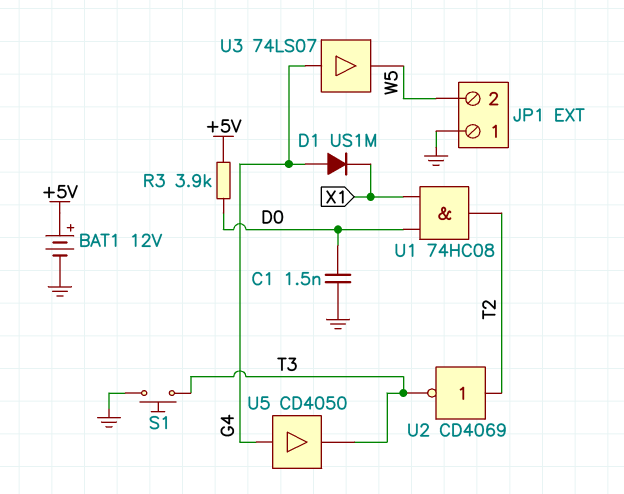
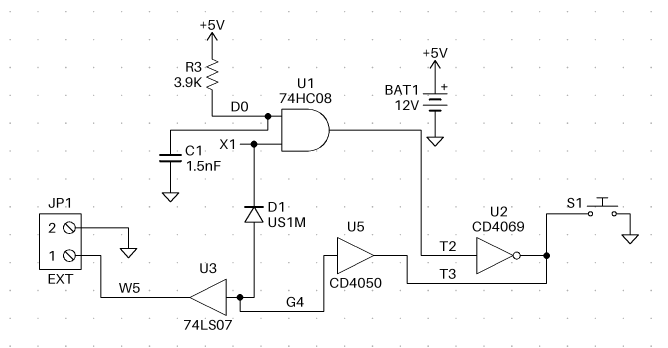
JP1 pin 1: GND -> W5
JP1 pin 2: W5 -> GND

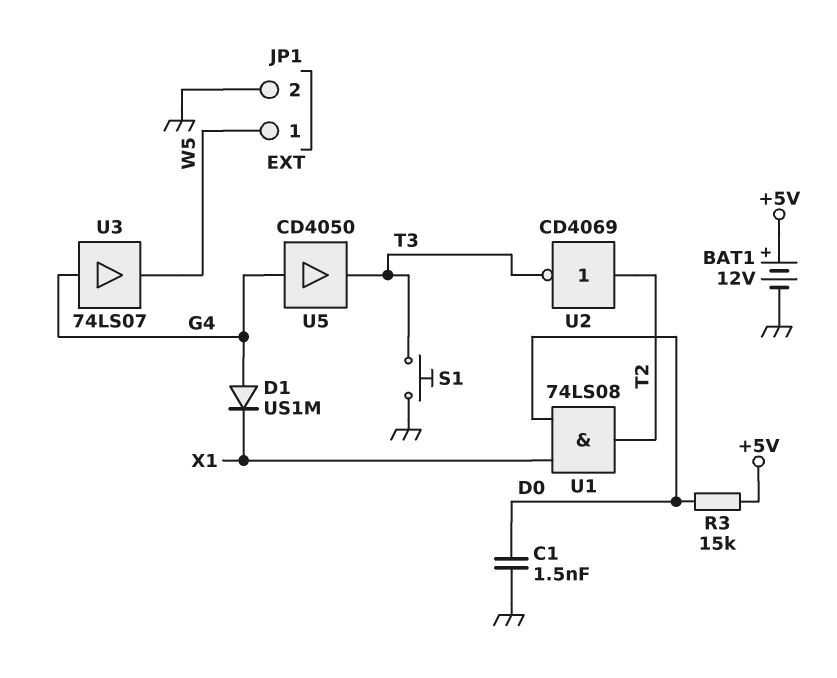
R3: 3.9k (+5V, D0) -> 15k (+5V, D0)
U1: AND 74HC08 (in D0, in X1, out T2) -> AND 74LS08 (in D0, in X1, out T2)

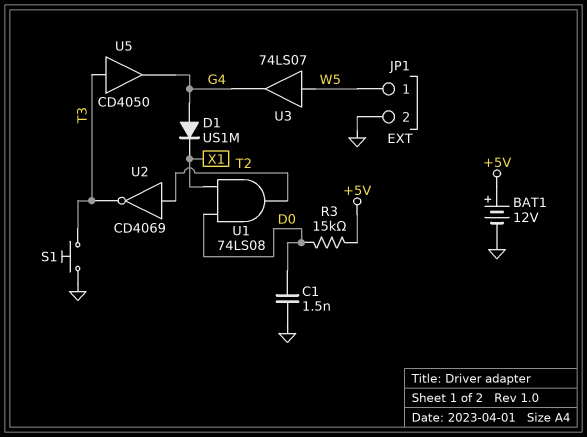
U3: buffer 74LS07 (in G4, out W5) -> buffer 74LS07 (in W5, out G4)
U5: buffer CD4050 (in G4, out T3) -> buffer CD4050 (in T3, out G4)

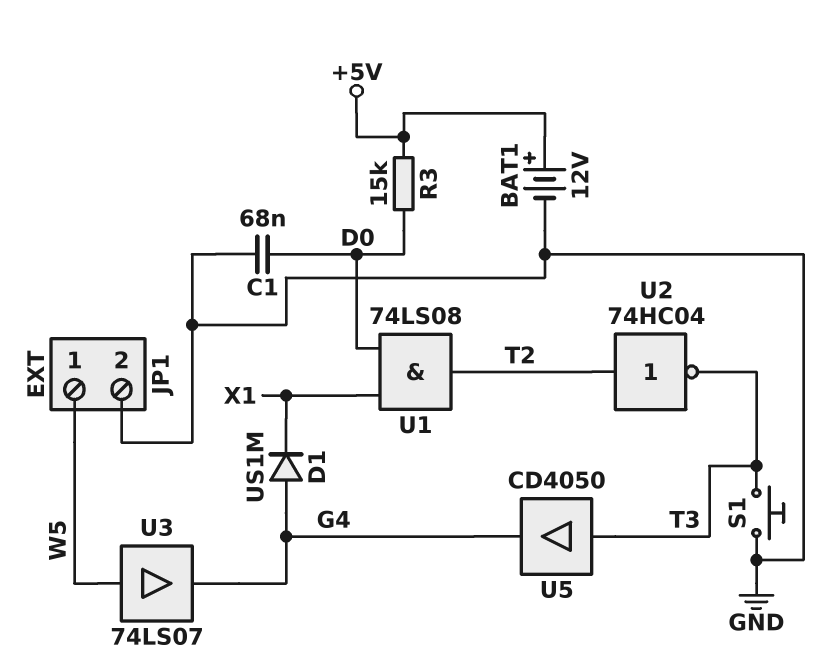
C1: 1.5nF (D0, GND) -> 68nF (D0, GND)
U2: NOT CD4069 (in T2, out T3) -> NOT 74HC04 (in T2, out T3)

